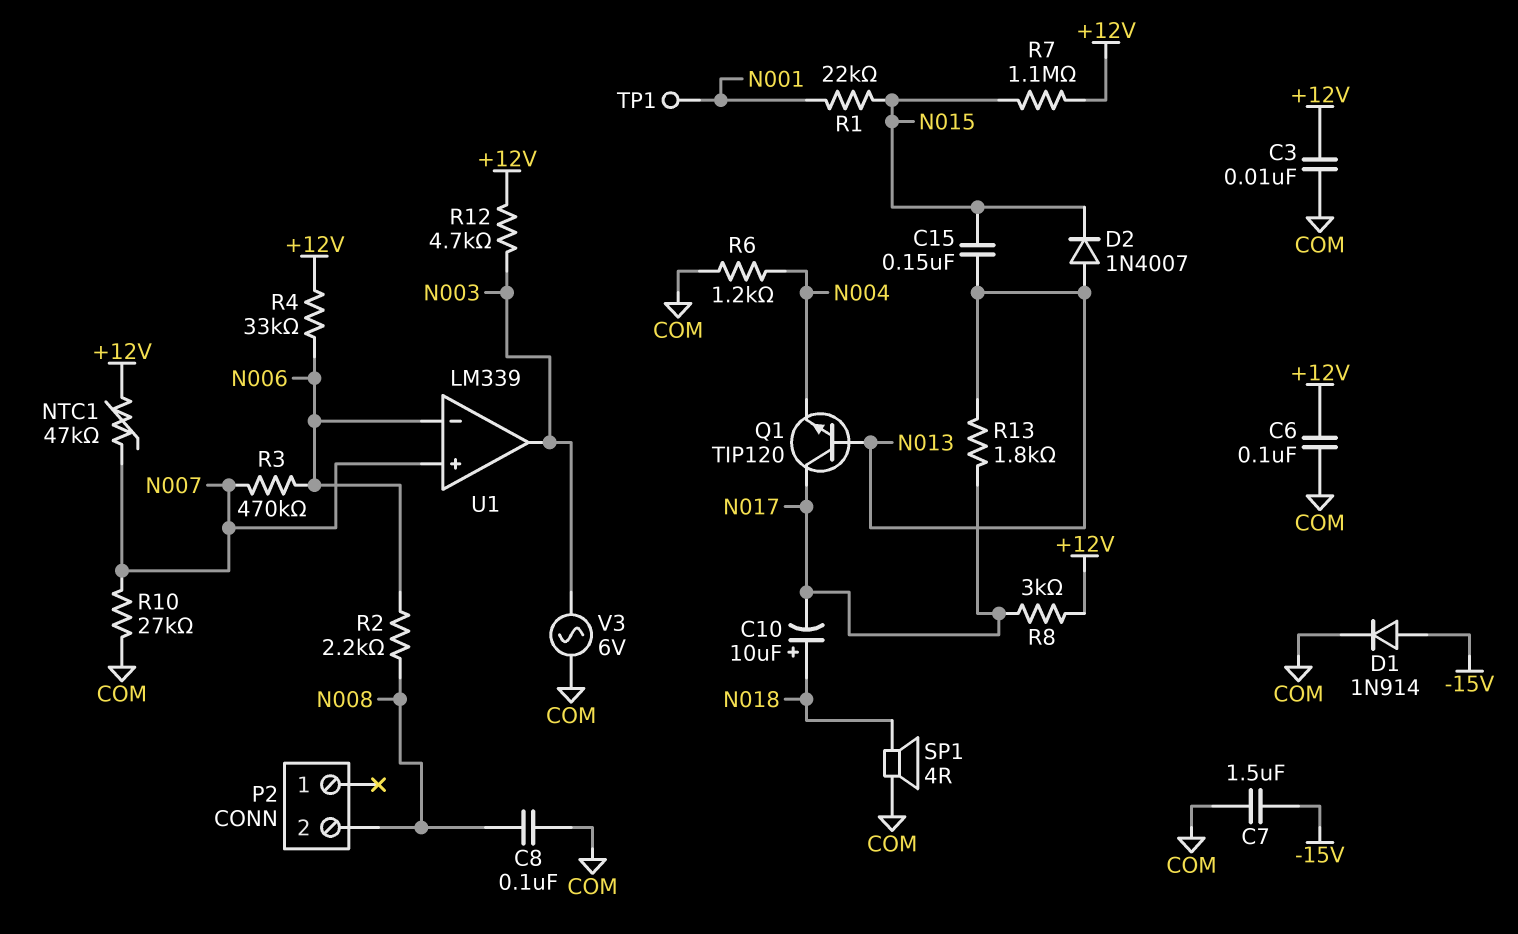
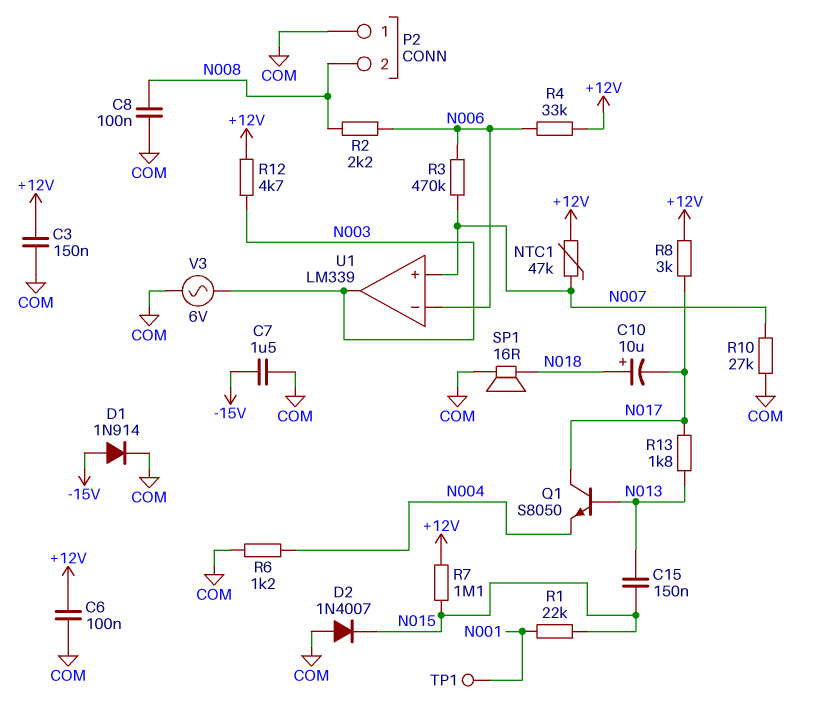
C3: 10nF (+12V, COM) -> 150nF (+12V, COM)
D2: diode 1N4007 (A N013, K N015) -> diode 1N4007 (A COM, K N015)
P2 pin 1: none -> COM
Q1: NPN TIP120 (B N013, C N017, E N004) -> NPN S8050 (B N013, C N017, E N004)
SP1: speaker 4R (COM, N018) -> speaker 16R (COM, N018)

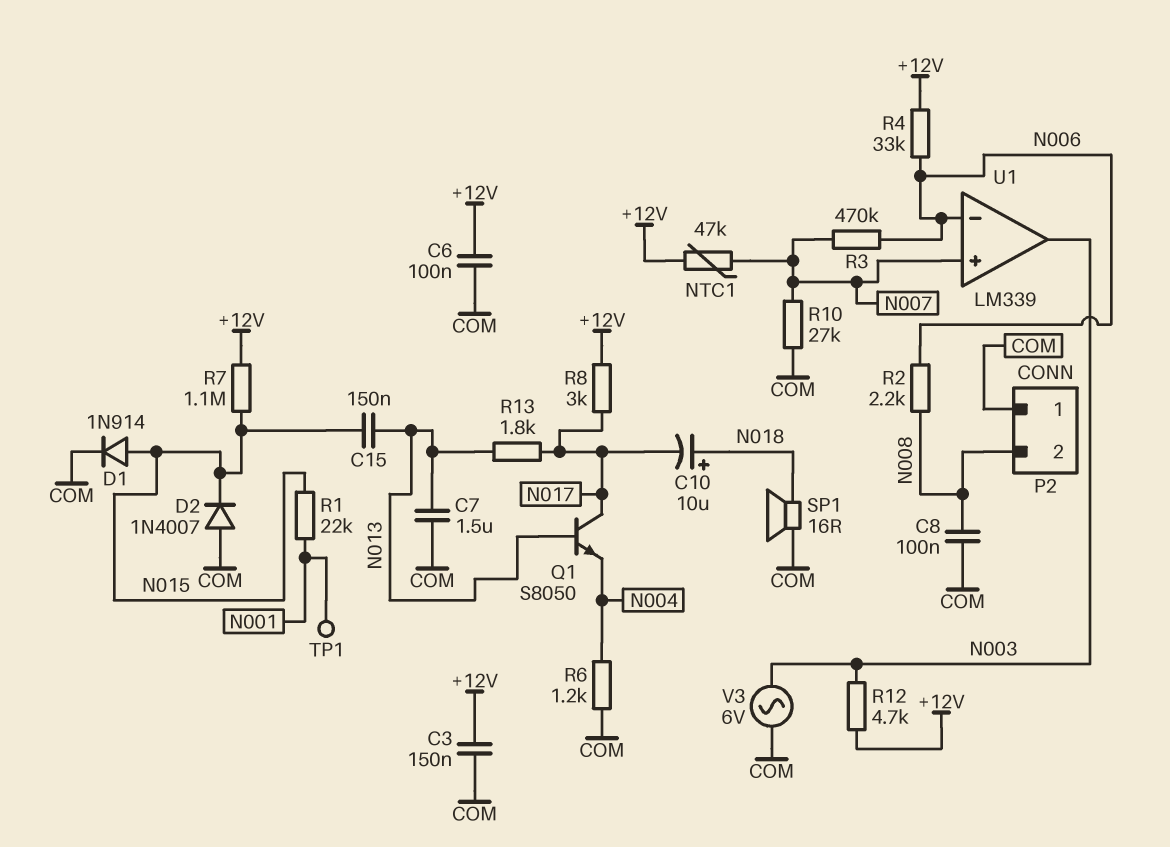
C7: 1.5uF (-15V, COM) -> 1.5uF (COM, N013)
D1: diode 1N914 (A -15V, K COM) -> diode 1N914 (A N015, K COM)

